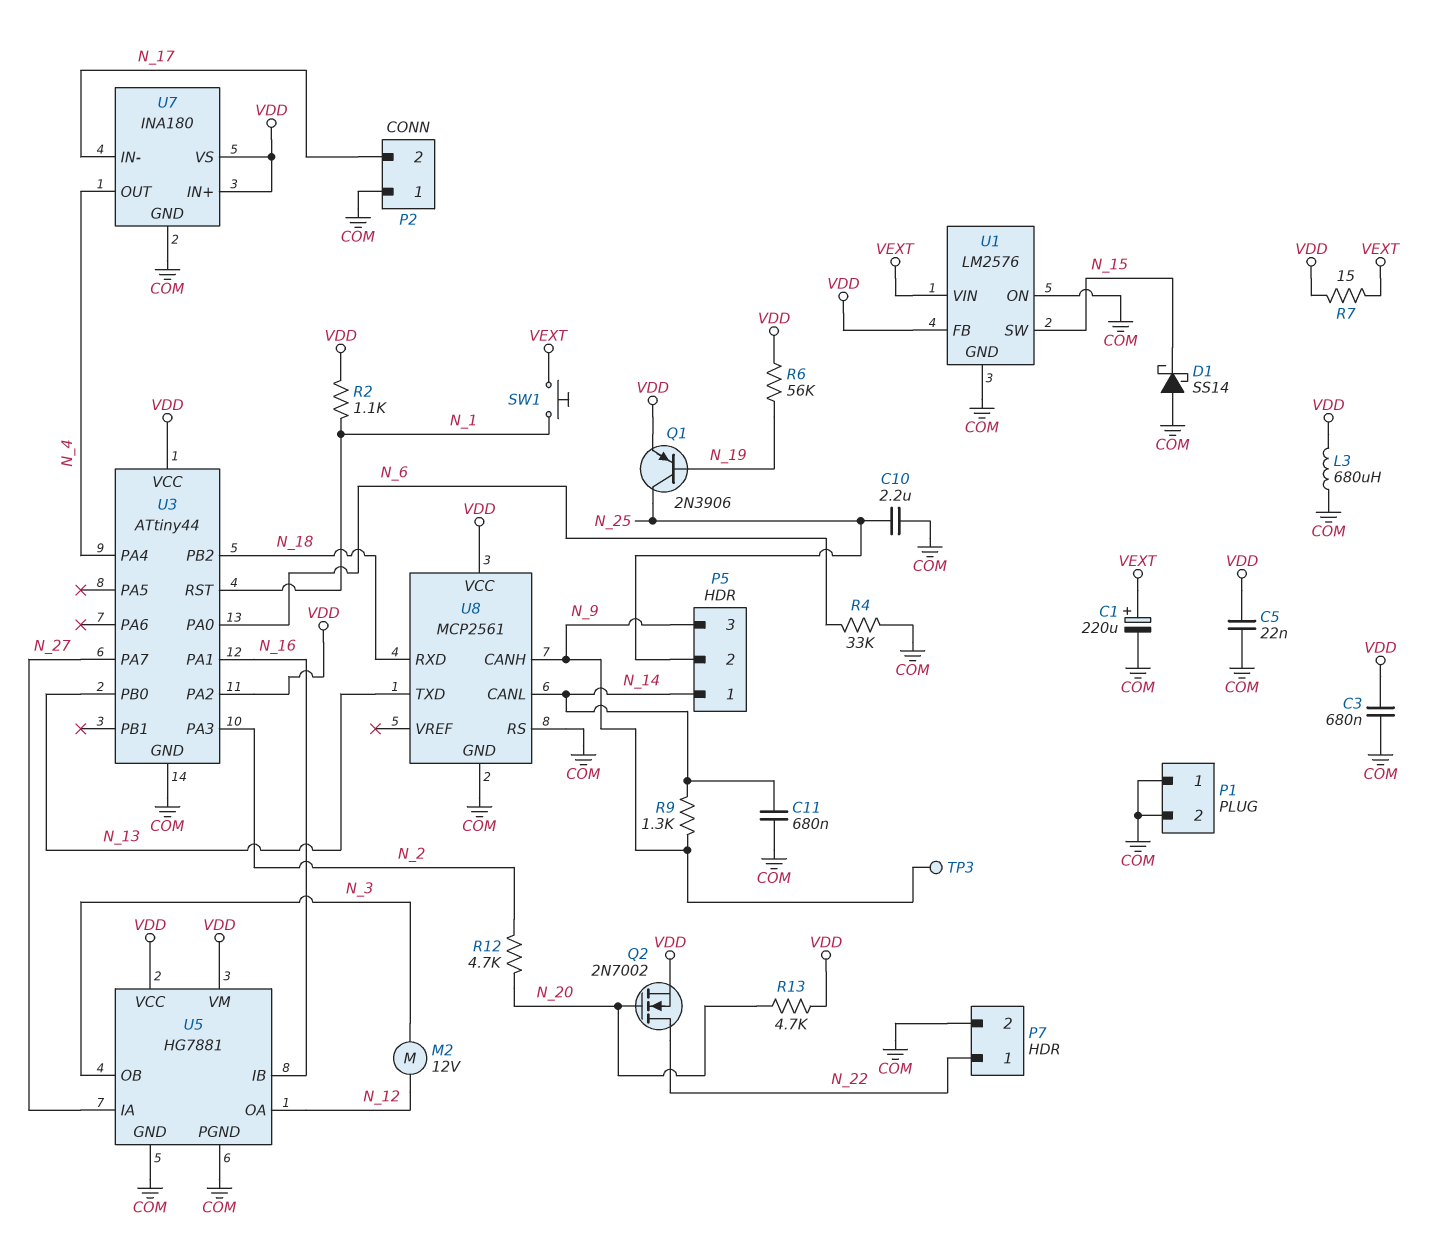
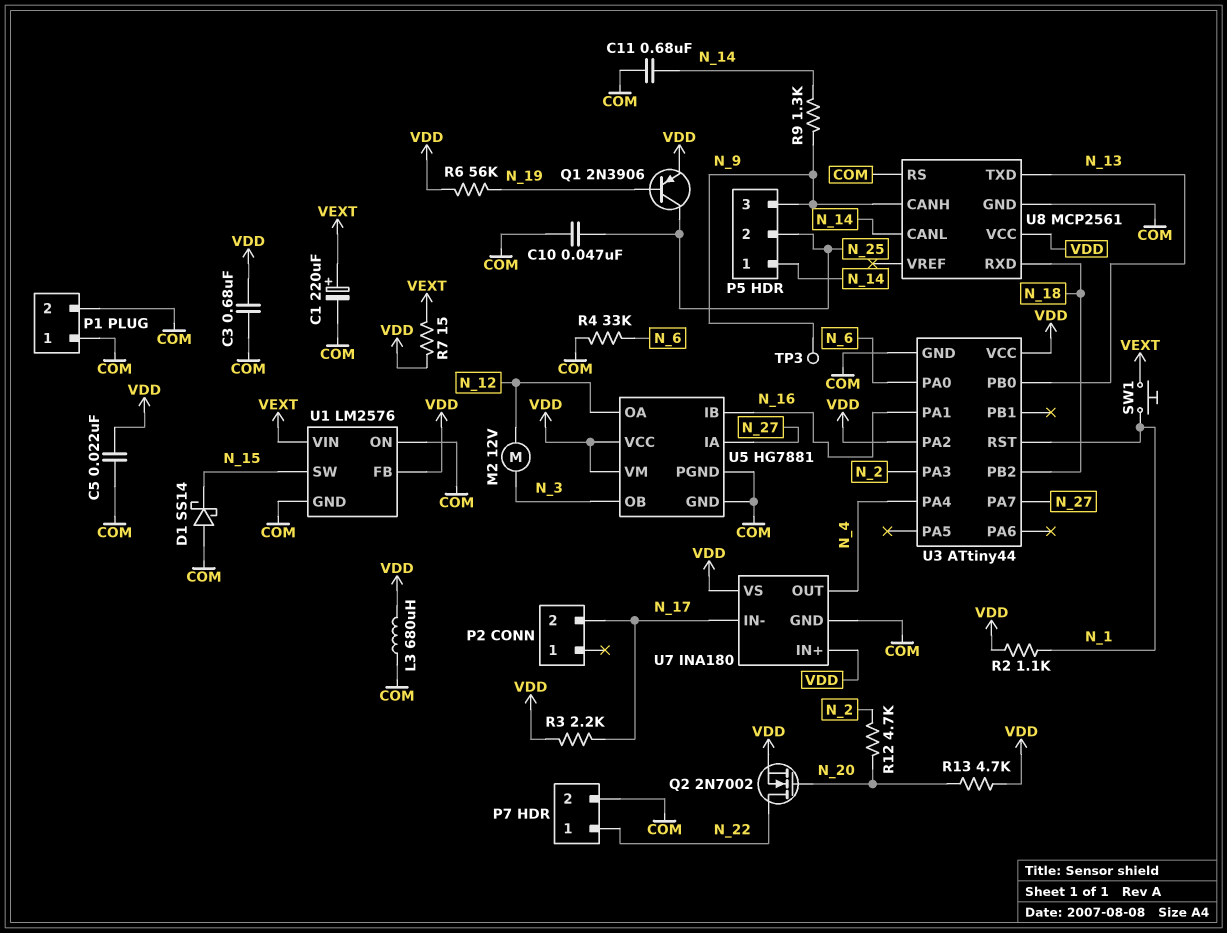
C10: 2.2uF (COM, N_25) -> 47nF (COM, N_25)
P2 pin 1: COM -> none
R3: none -> 2.2k (N_17, VDD)

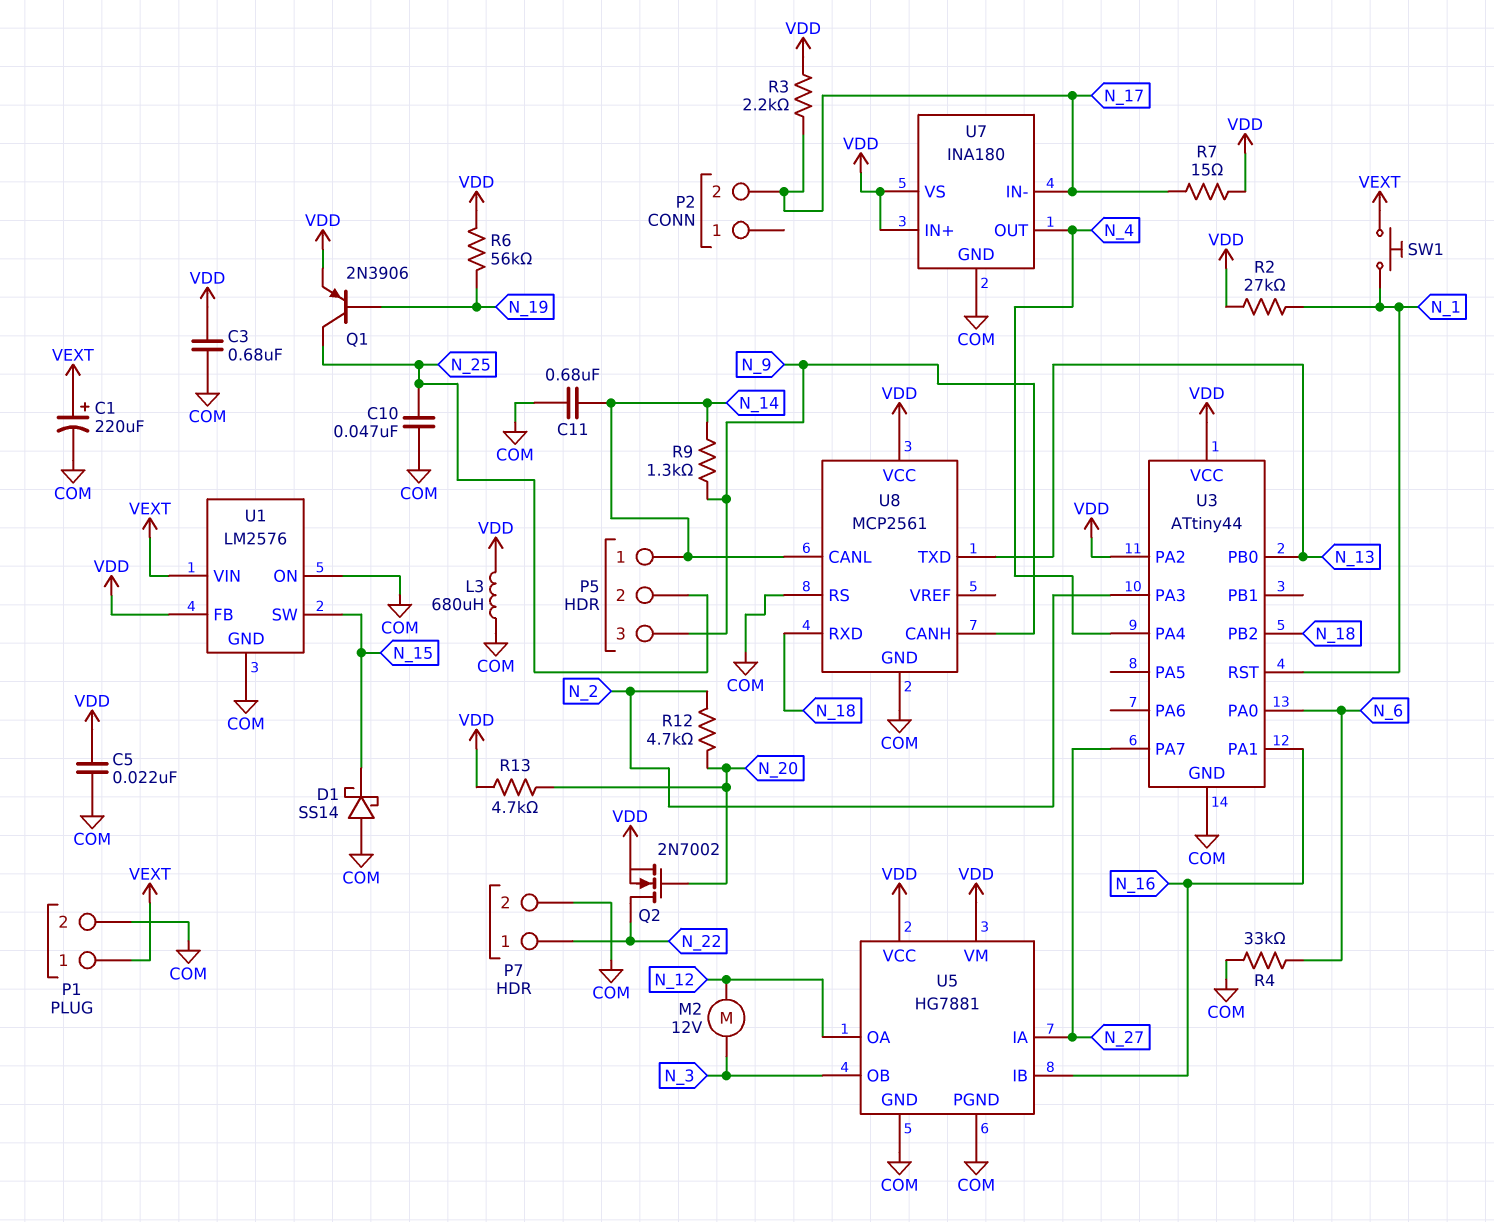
P1 pin 1: COM -> VEXT
R2: 1.1k (N_1, VDD) -> 27k (N_1, VDD)
R7: 15 (VDD, VEXT) -> 15 (N_17, VDD)
TP3: test point (N_9) -> none

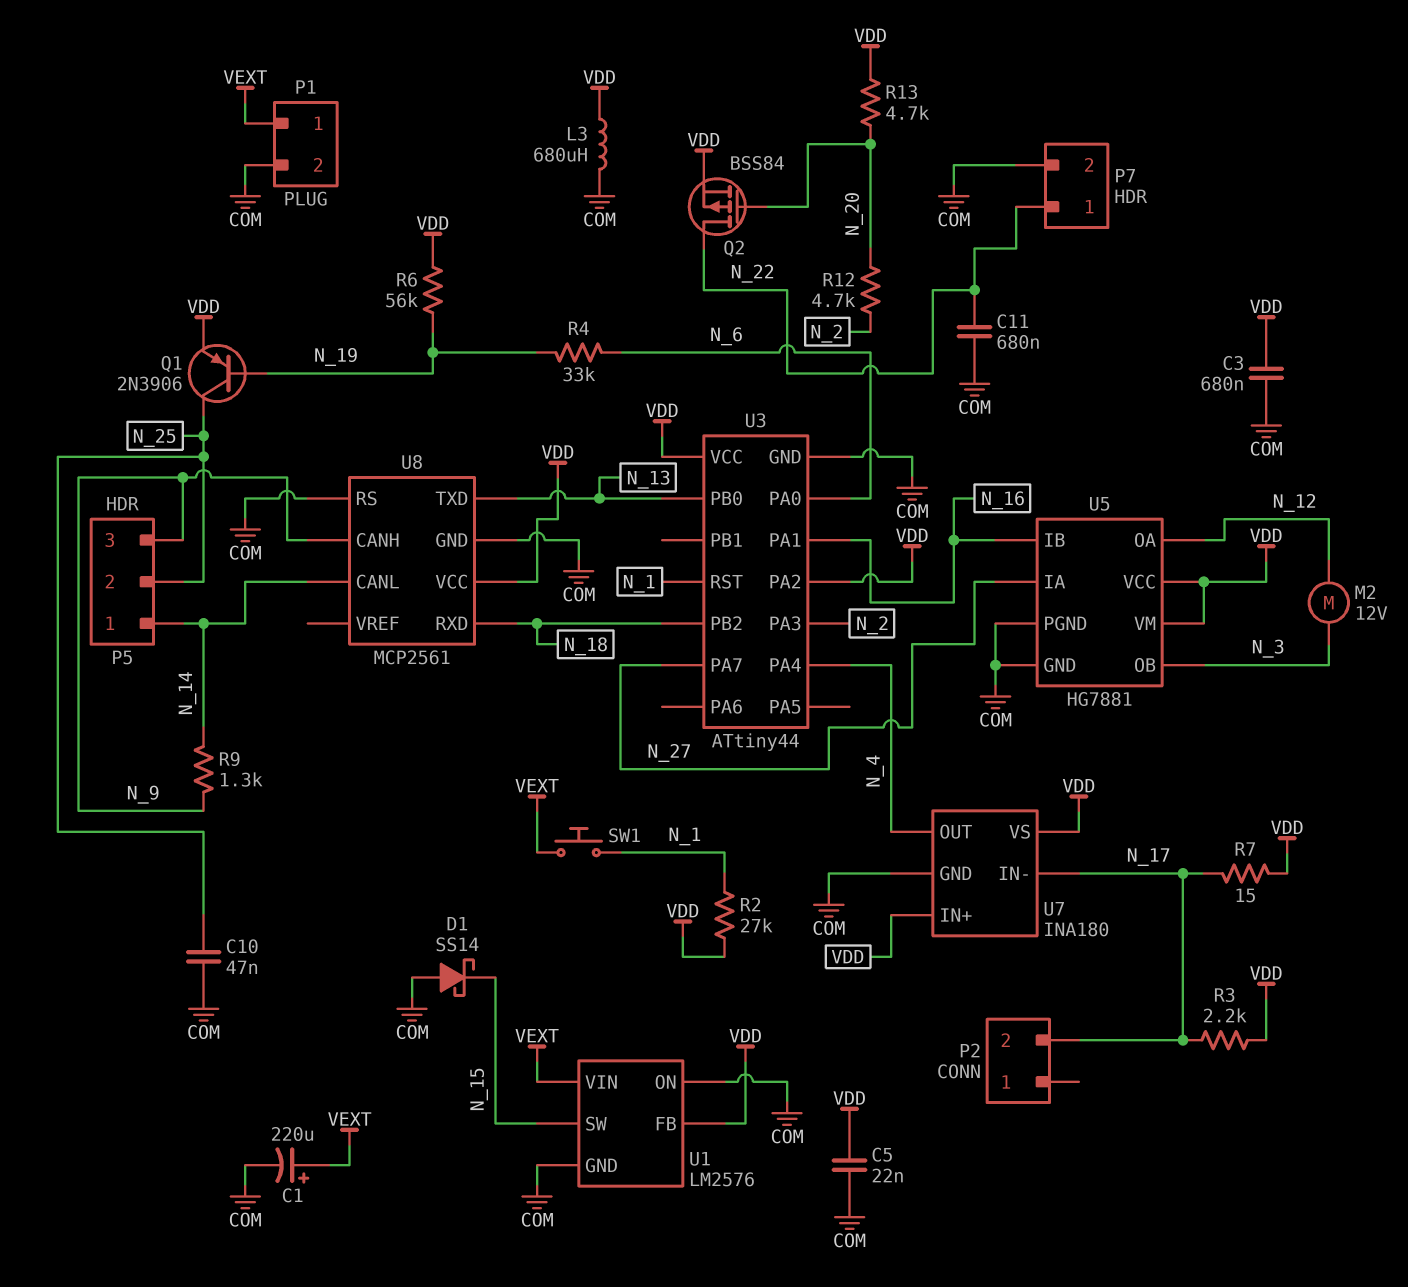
C11: 680nF (COM, N_14) -> 680nF (COM, N_22)
Q2: NMOS 2N7002 (G N_20, D N_22, S VDD) -> PMOS BSS84 (G N_20, D N_22, S VDD)
R4: 33k (COM, N_6) -> 33k (N_6, N_19)

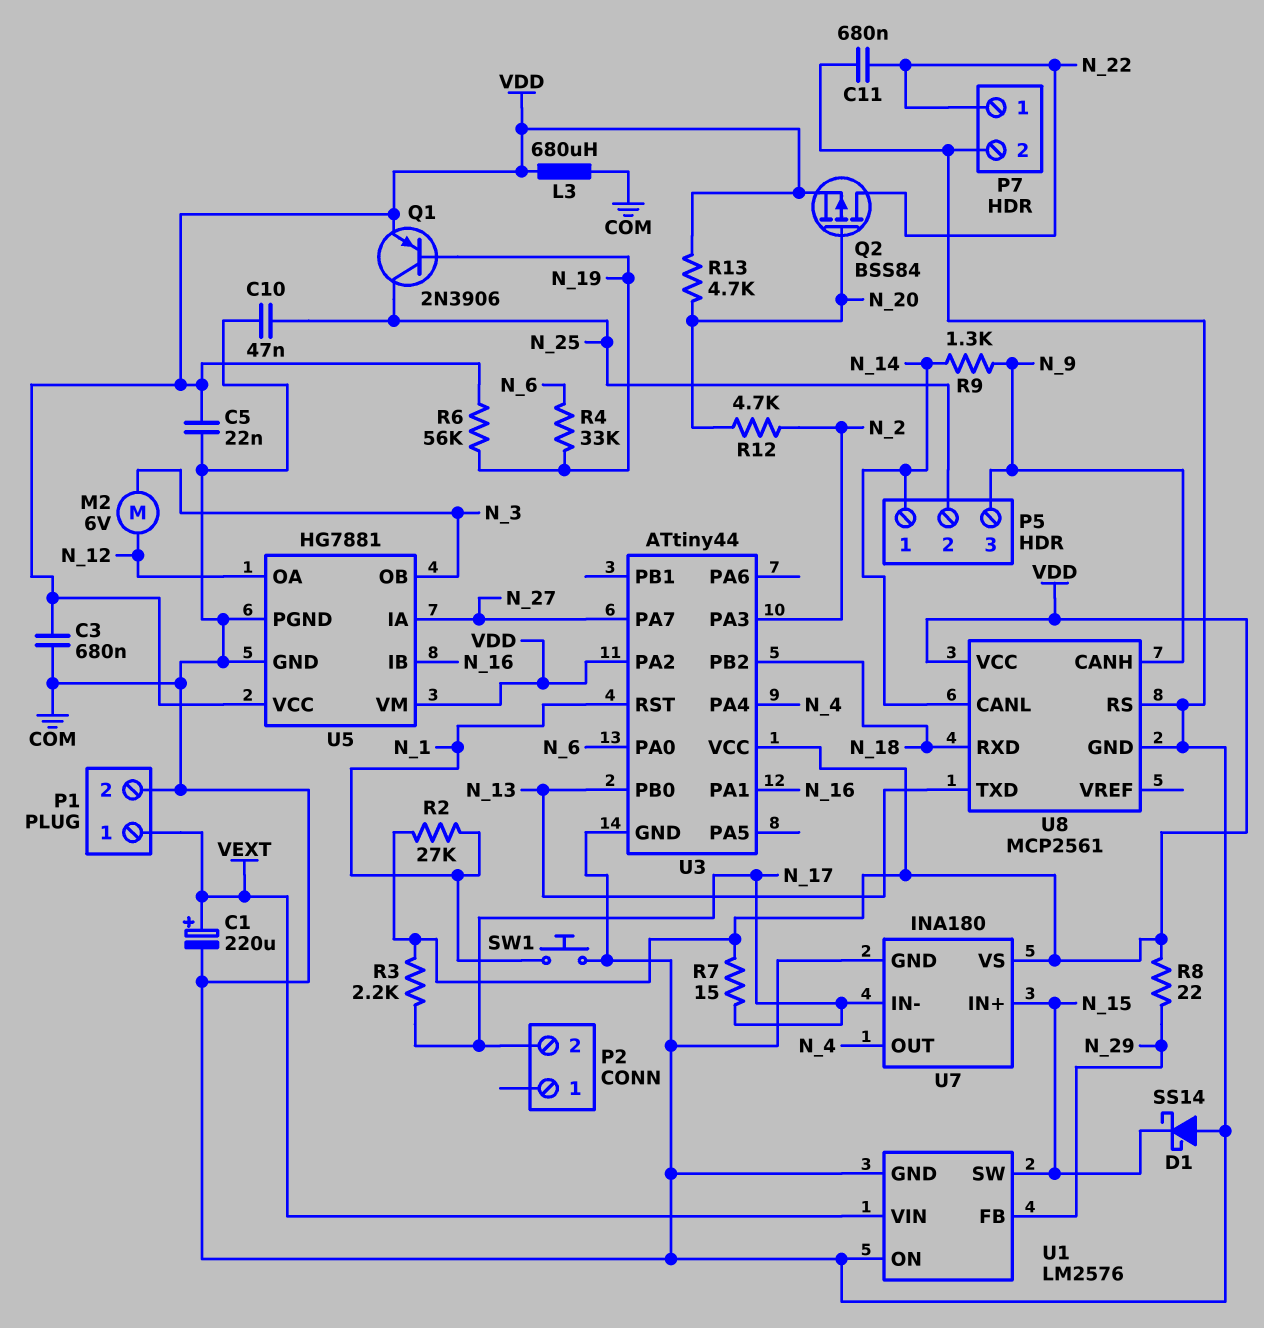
M2: motor 12V (N_3, N_12) -> motor 6V (N_3, N_12)
R8: none -> 22 (N_29, VDD)
SW1: button (N_1, VEXT) -> button (COM, N_1)
U1 pin FB: VDD -> N_29
U7 pin IN+: VDD -> N_15

